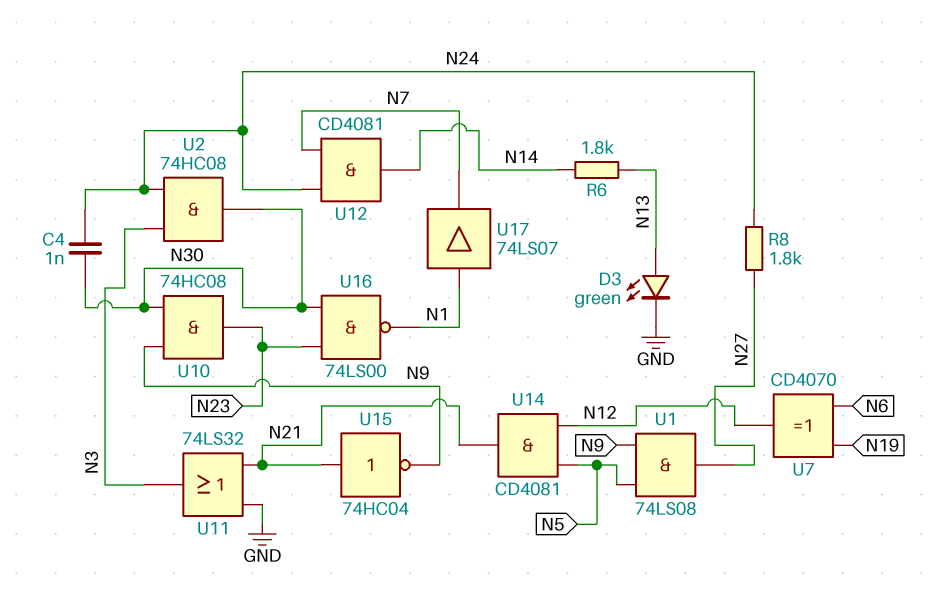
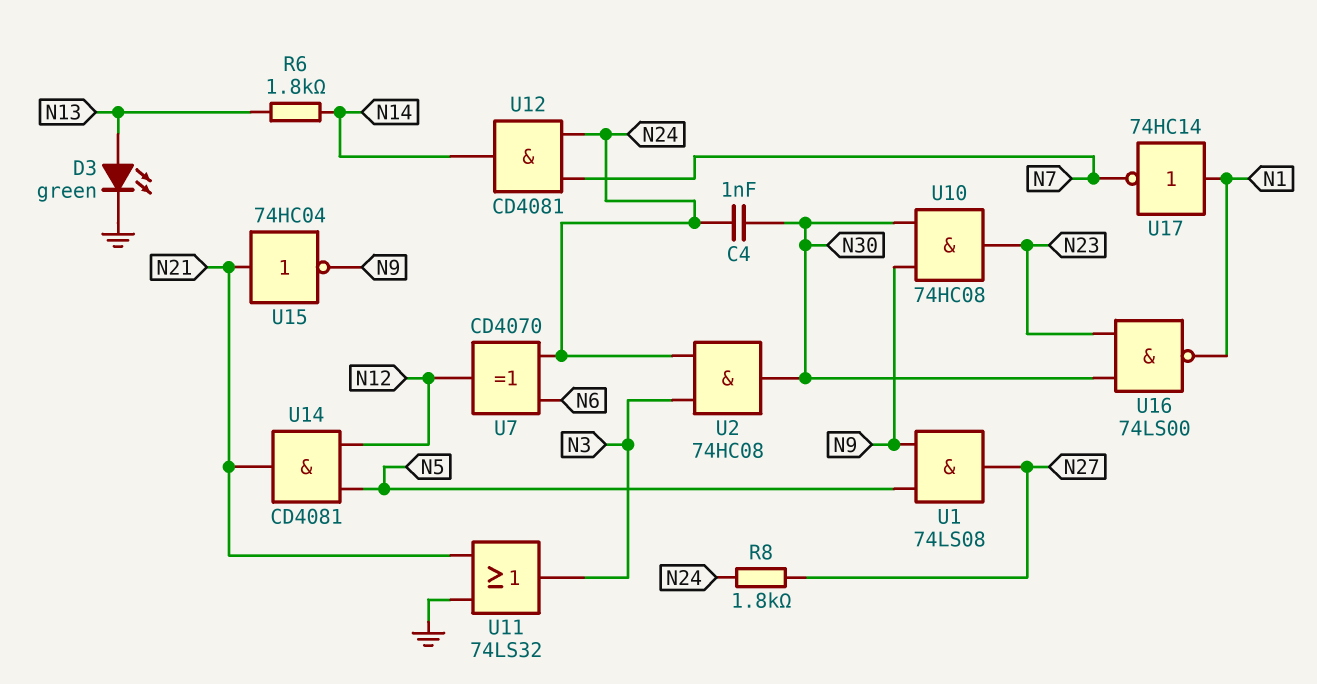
U7: XOR CD4070 (in N6, in N19, out N12) -> XOR CD4070 (in N6, in N24, out N12)
U17: buffer 74LS07 (in N1, out N7) -> NOT 74HC14 (in N1, out N7)

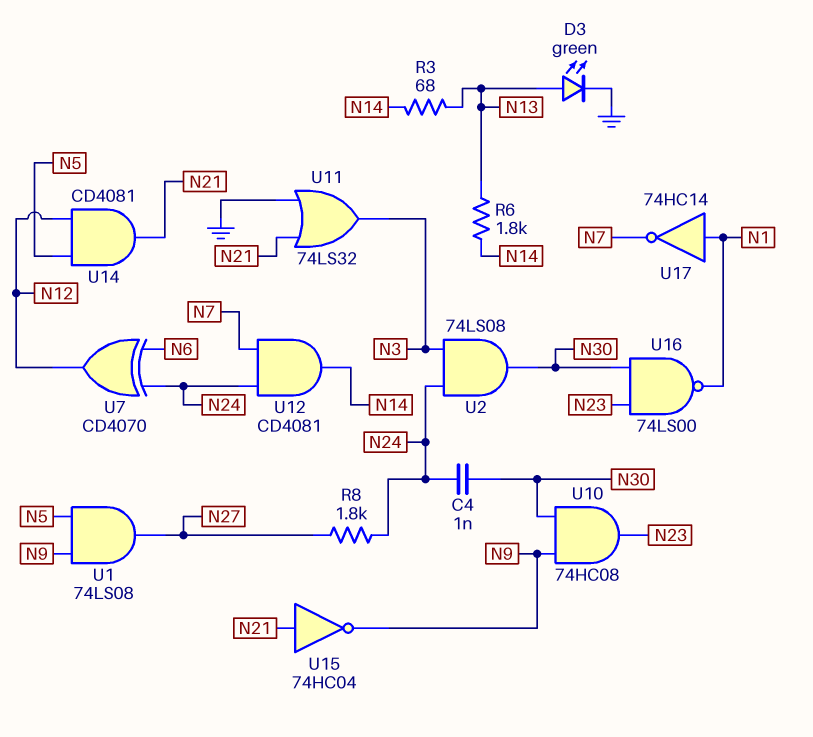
R3: none -> 68 (N13, N14)
U2: AND 74HC08 (in N3, in N24, out N30) -> AND 74LS08 (in N3, in N24, out N30)

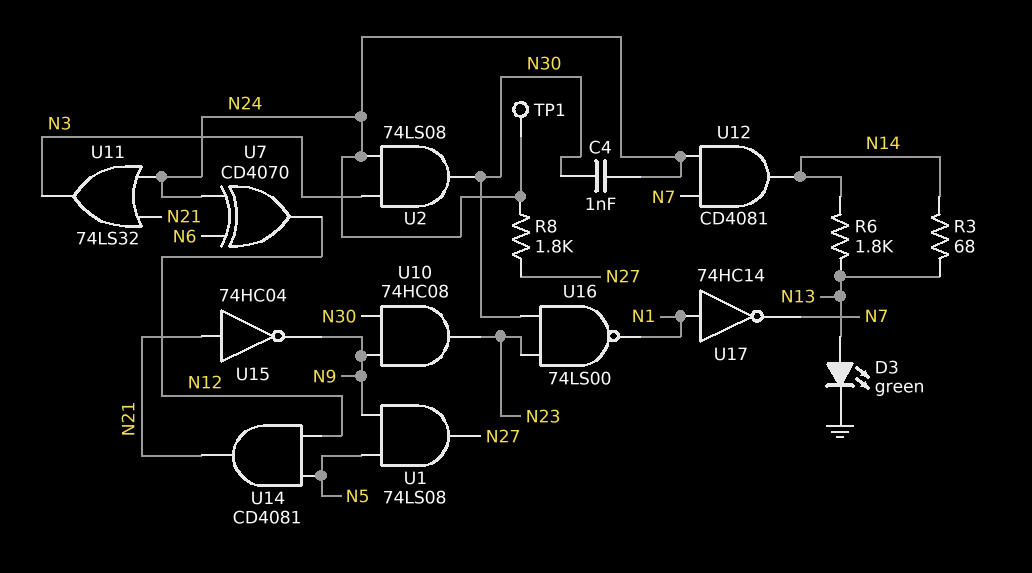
TP1: none -> test point (N24)
U11: OR 74LS32 (in GND, in N21, out N3) -> OR 74LS32 (in N21, in N24, out N3)

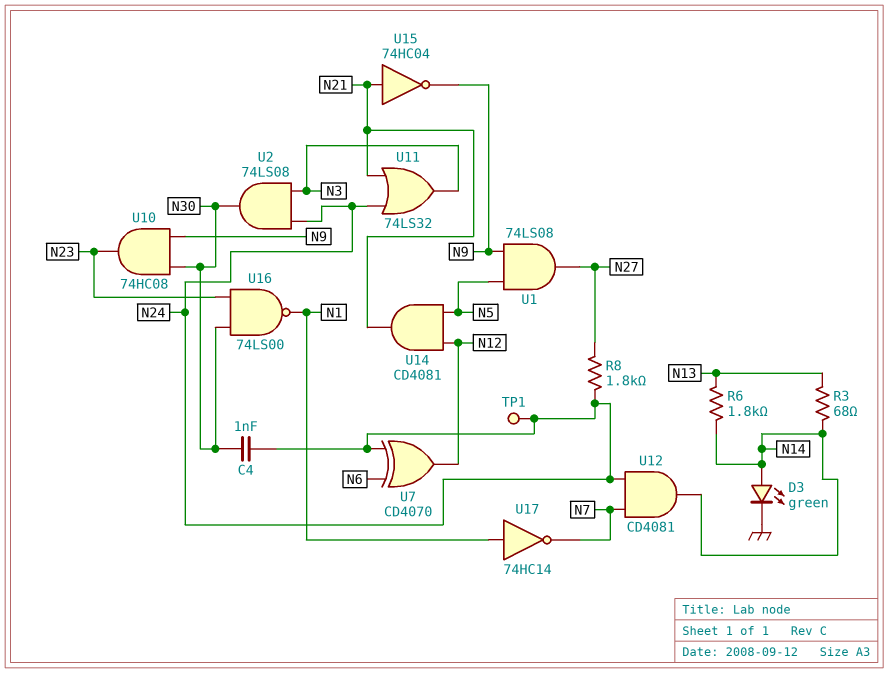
D3: LED green (A N13, K GND) -> LED green (A N14, K GND)

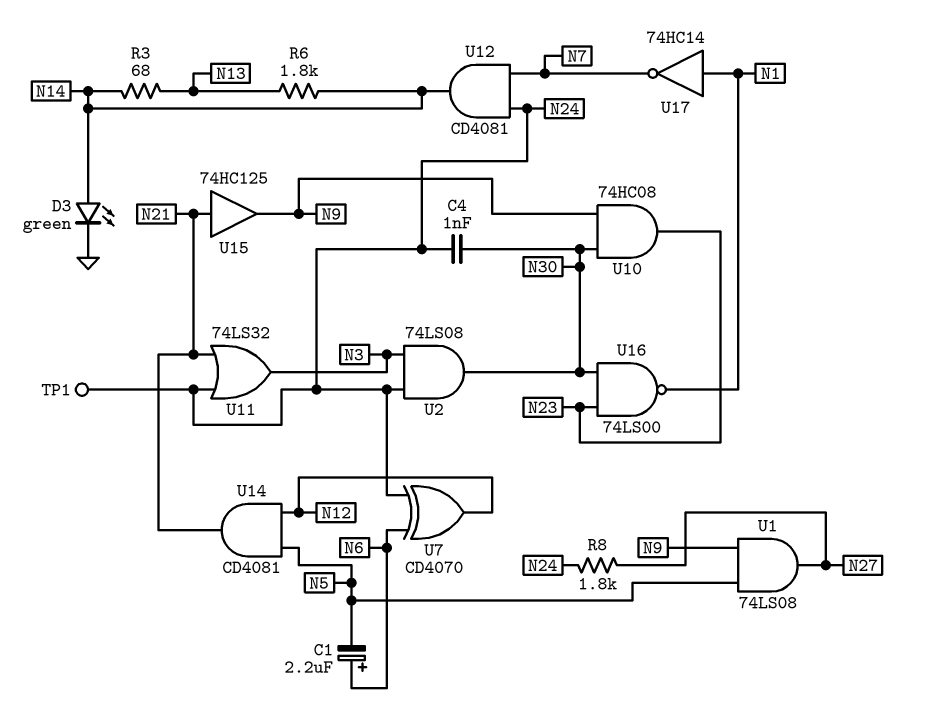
C1: none -> 2.2uF (plus N6, minus N5)
U15: NOT 74HC04 (in N21, out N9) -> buffer 74HC125 (in N21, out N9)

